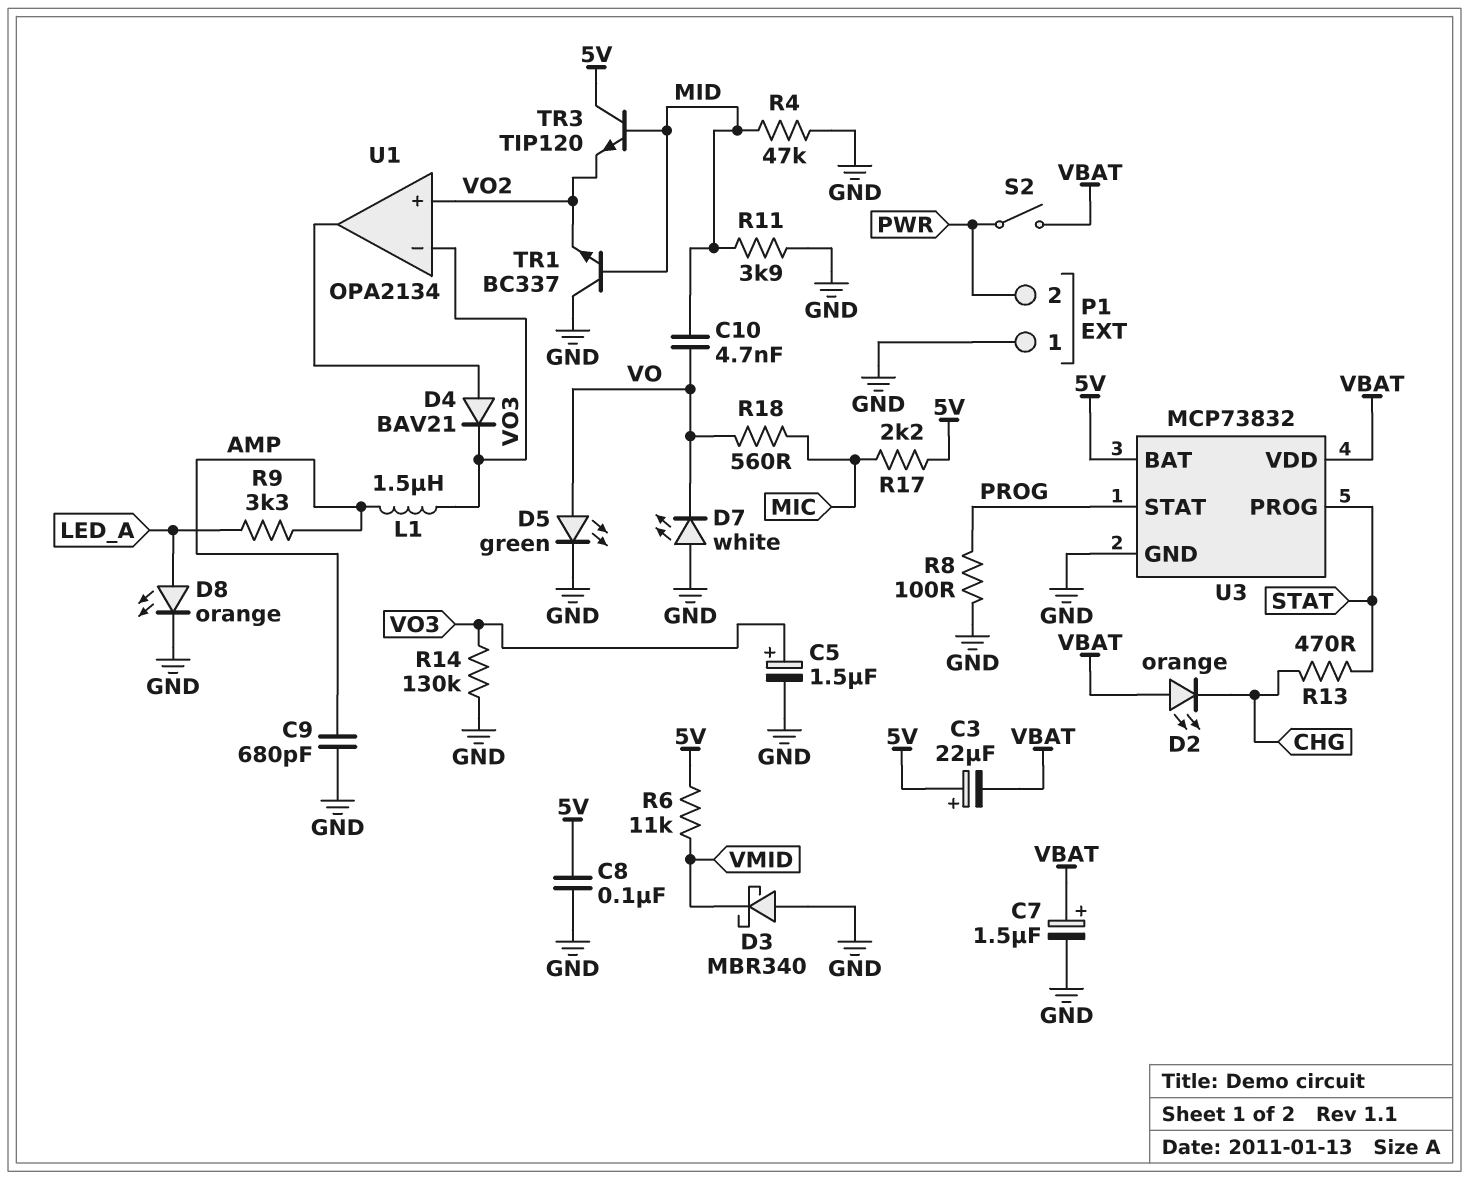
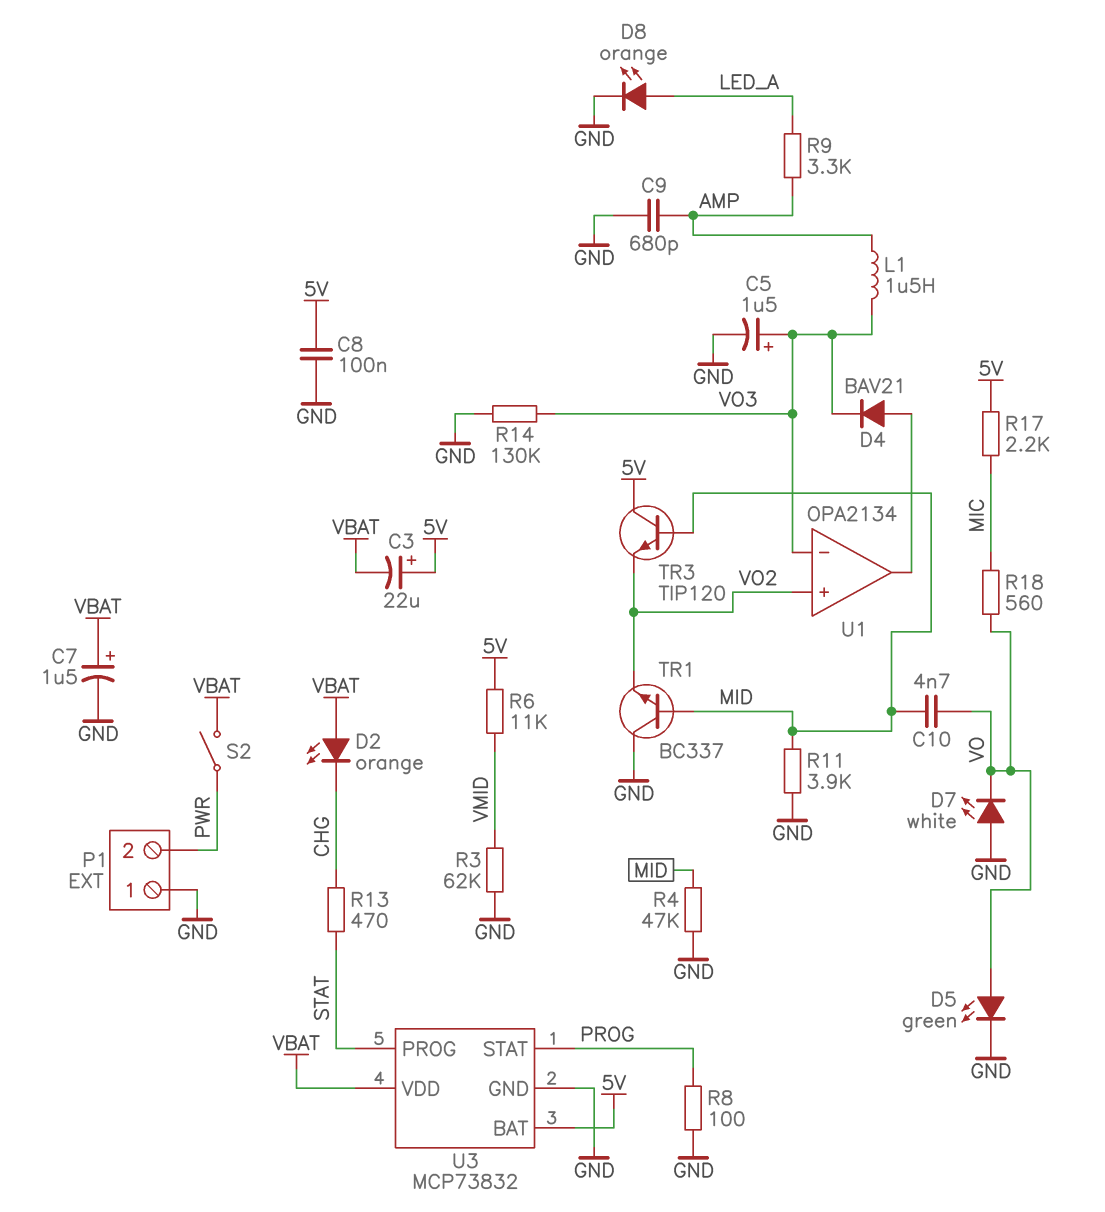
D3: schottky MBR340 (A GND, K VMID) -> none
R3: none -> 62k (GND, VMID)

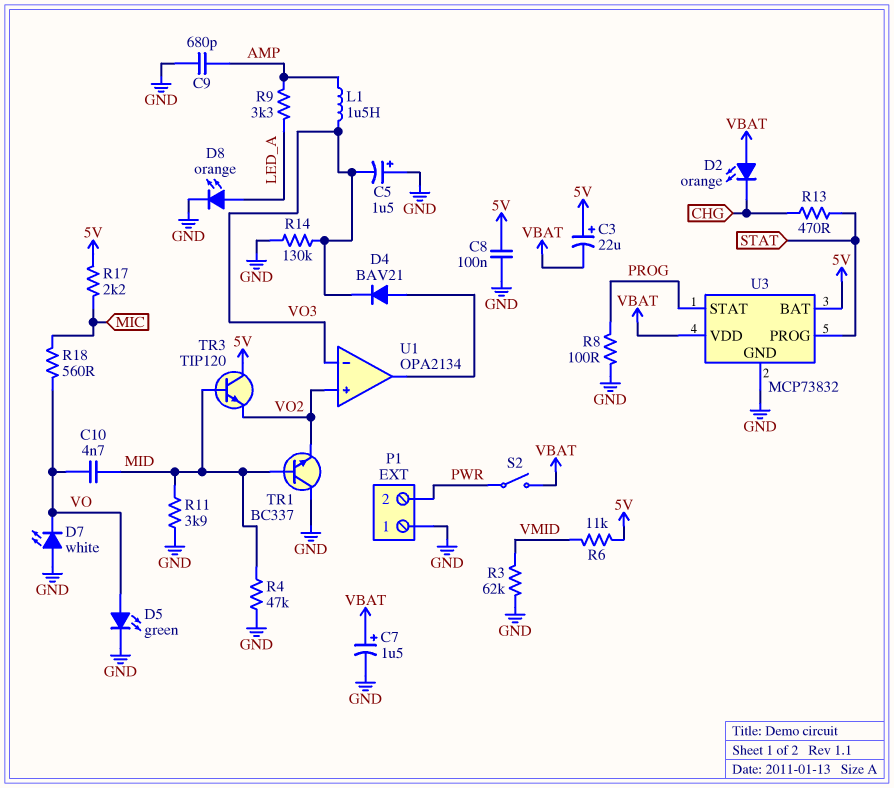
C5: 1.5uF (plus VO3, minus GND) -> 1.5uF (plus GND, minus VO3)

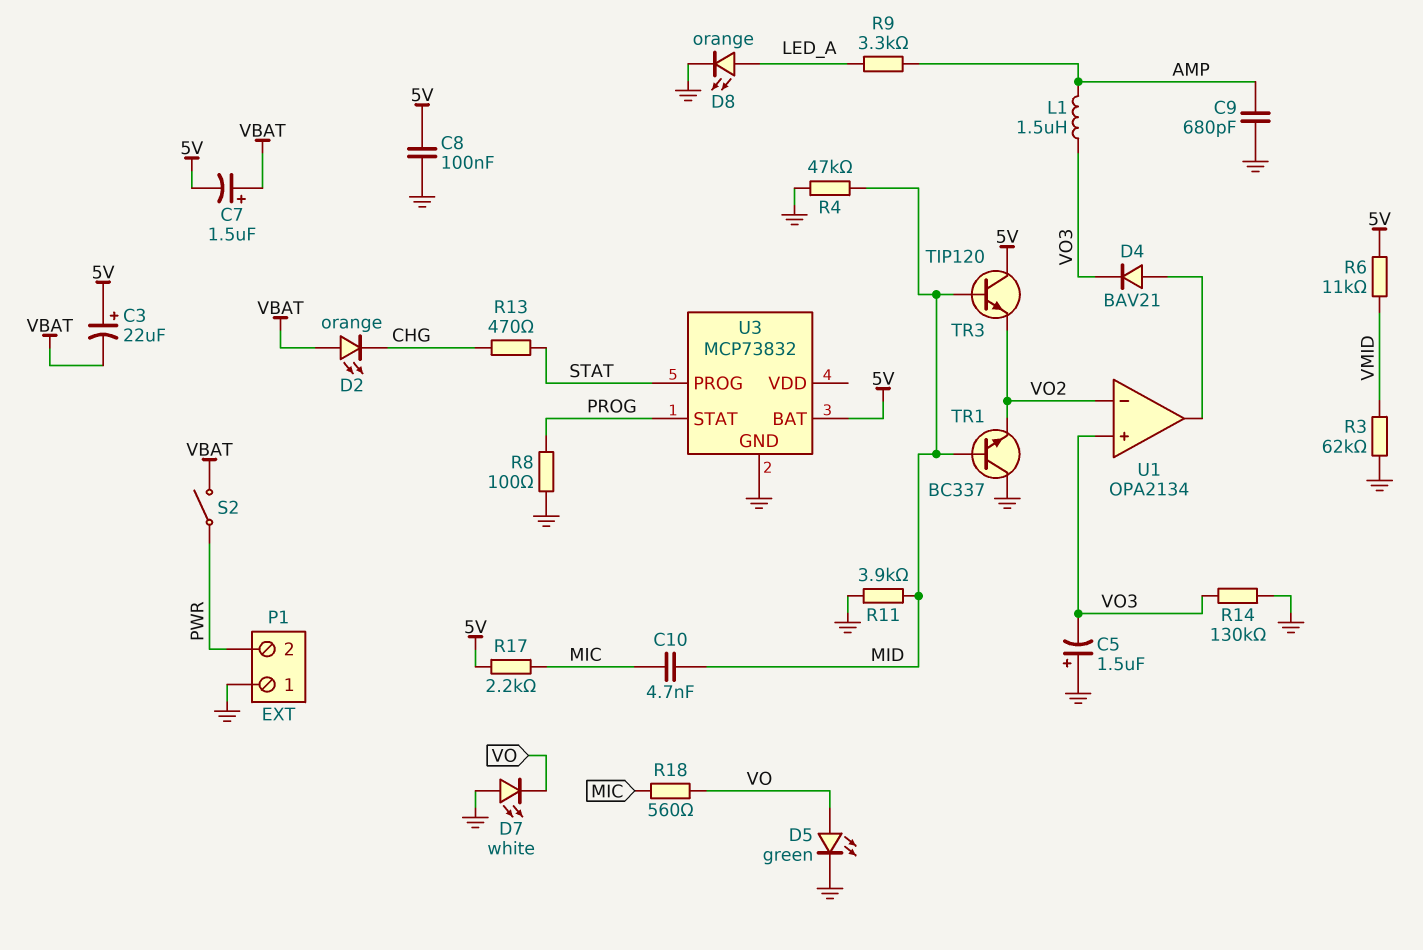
C7: 1.5uF (plus VBAT, minus GND) -> 1.5uF (plus VBAT, minus 5V)
C10: 4.7nF (MID, VO) -> 4.7nF (MIC, MID)
U1 pin in+: VO2 -> VO3
U1 pin in-: VO3 -> VO2
U3 pin VDD: VBAT -> none

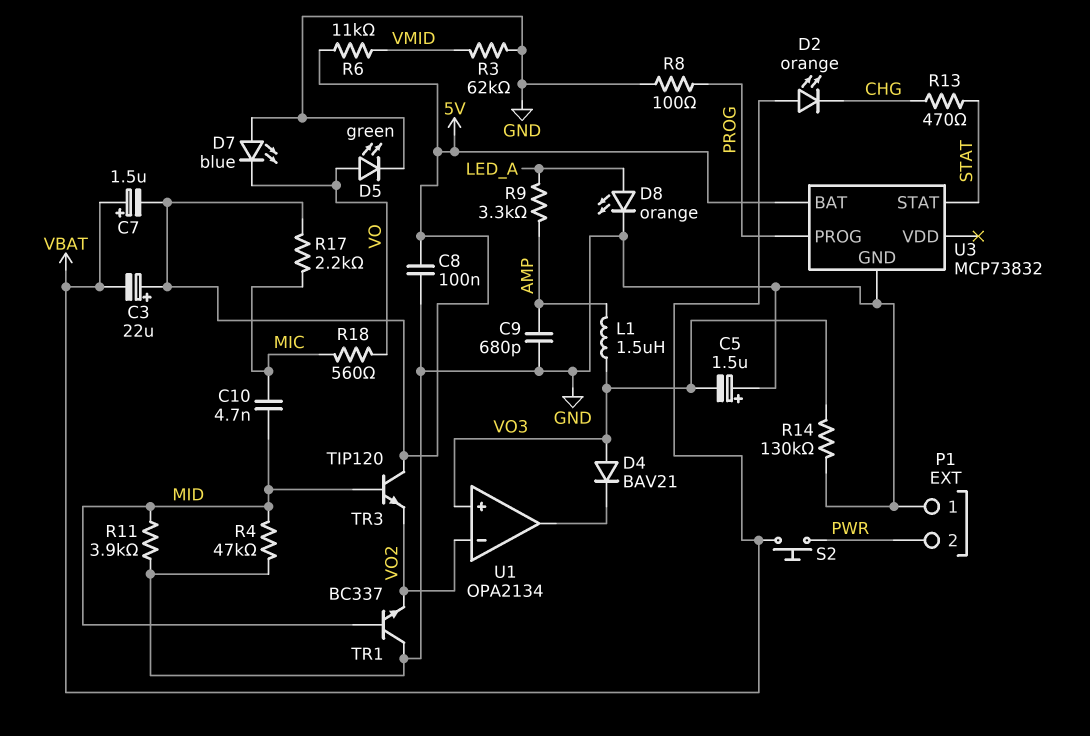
D4: diode BAV21 (A U1/out, K VO3) -> diode BAV21 (A VO3, K U1/out)
D7: LED white (A GND, K VO) -> LED blue (A GND, K VO)
S2: switch (PWR, VBAT) -> button (PWR, VBAT)
U3 pin PROG: STAT -> PROG
U3 pin STAT: PROG -> STAT

